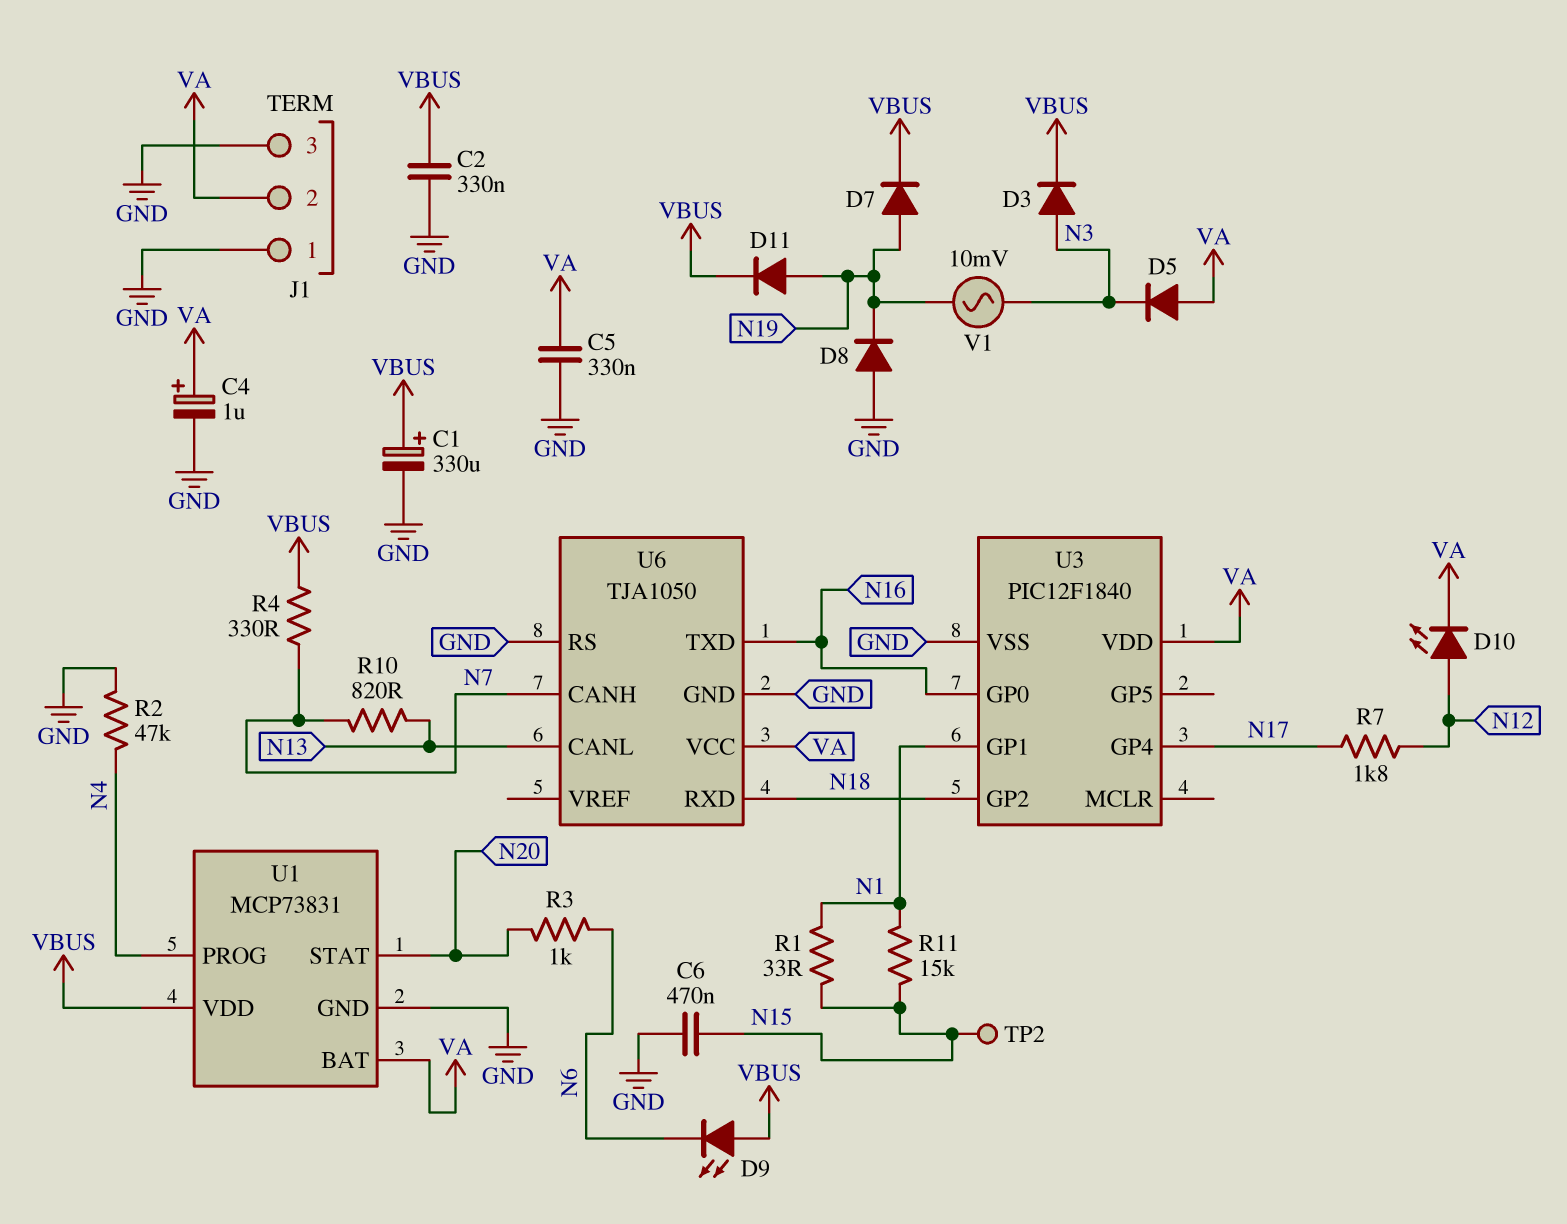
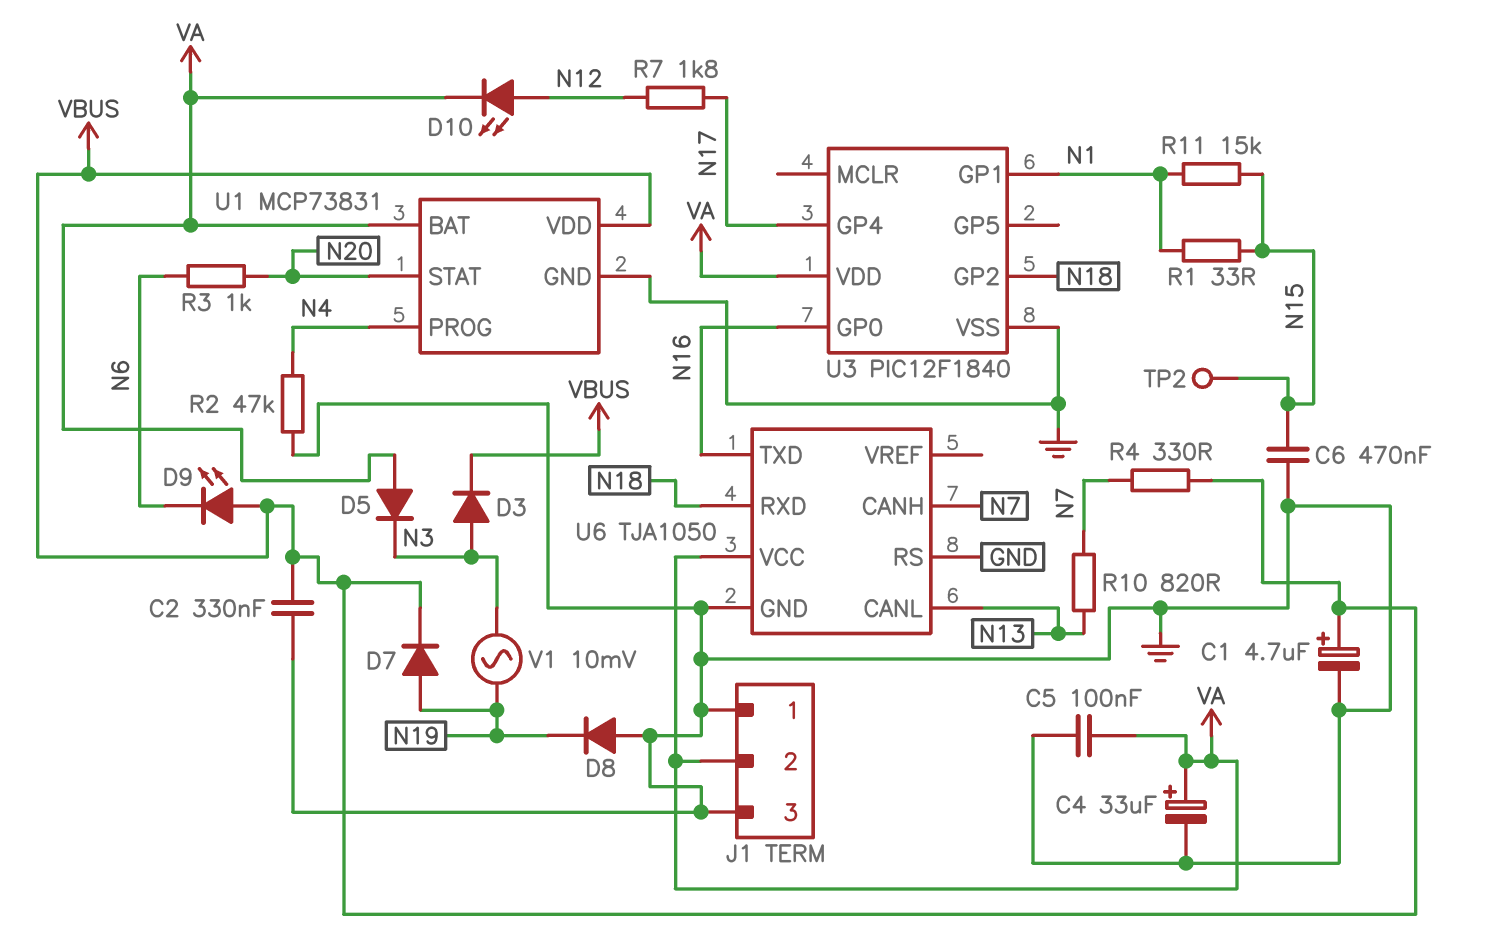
C1: 330uF (plus VBUS, minus GND) -> 4.7uF (plus VBUS, minus GND)
C4: 1uF (plus VA, minus GND) -> 33uF (plus VA, minus GND)
C5: 330nF (GND, VA) -> 100nF (GND, VA)
D11: diode (A N19, K VBUS) -> none

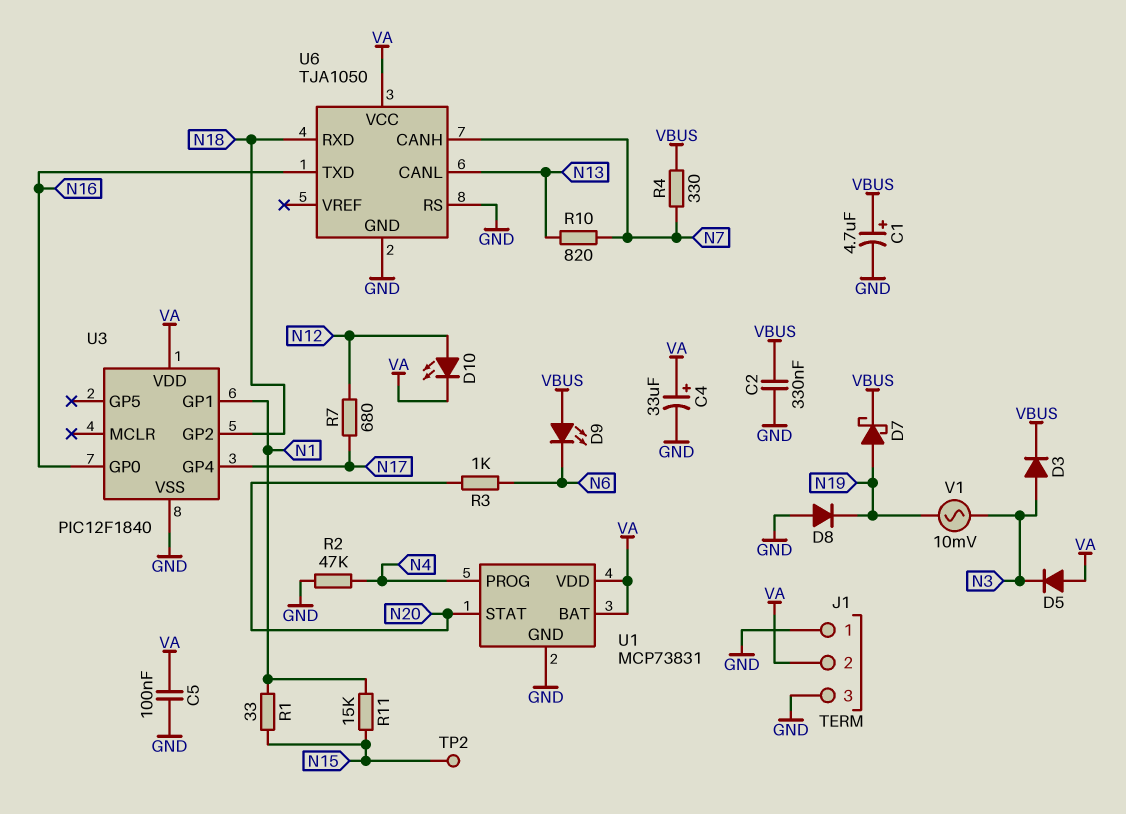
C6: 470nF (GND, N15) -> none
D7: diode (A N19, K VBUS) -> schottky (A N19, K VBUS)
R7: 1.8k (N12, N17) -> 680 (N12, N17)
U1 pin VDD: VBUS -> VA

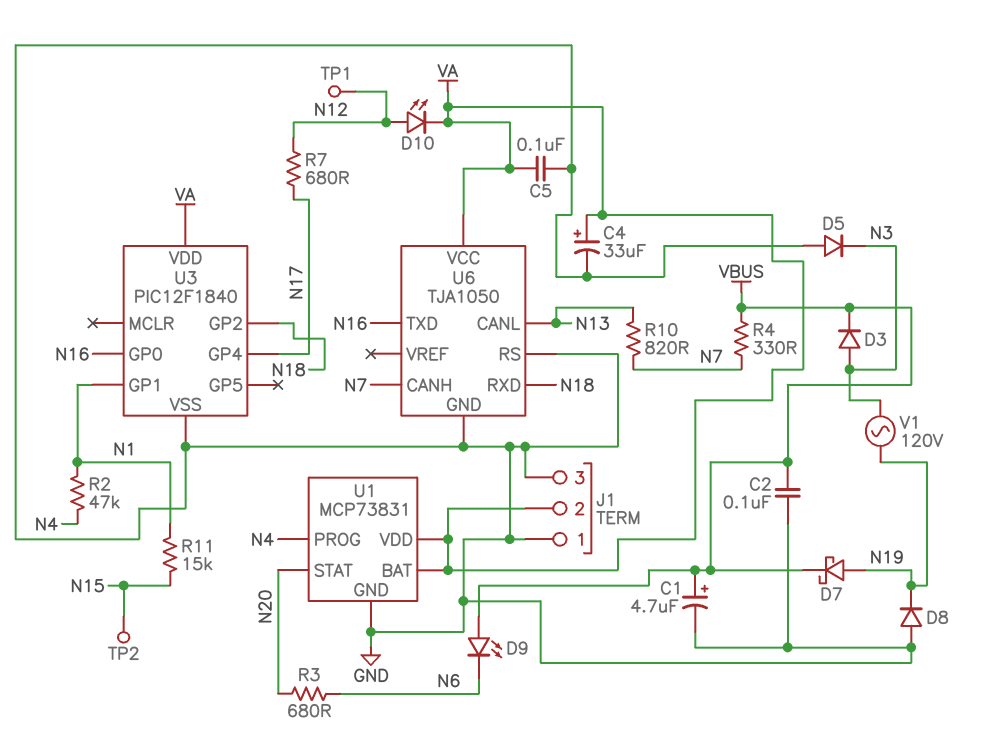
C2: 330nF (GND, VBUS) -> 100nF (GND, VBUS)
D5: diode (A VA, K N3) -> diode (A GND, K N3)
R1: 33 (N1, N15) -> none
R2: 47k (GND, N4) -> 47k (N1, N4)
R3: 1k (N6, N20) -> 680 (N6, N20)
TP1: none -> test point (N12)
V1: AC 10mV (N3, N19) -> AC 120V (N3, N19)

